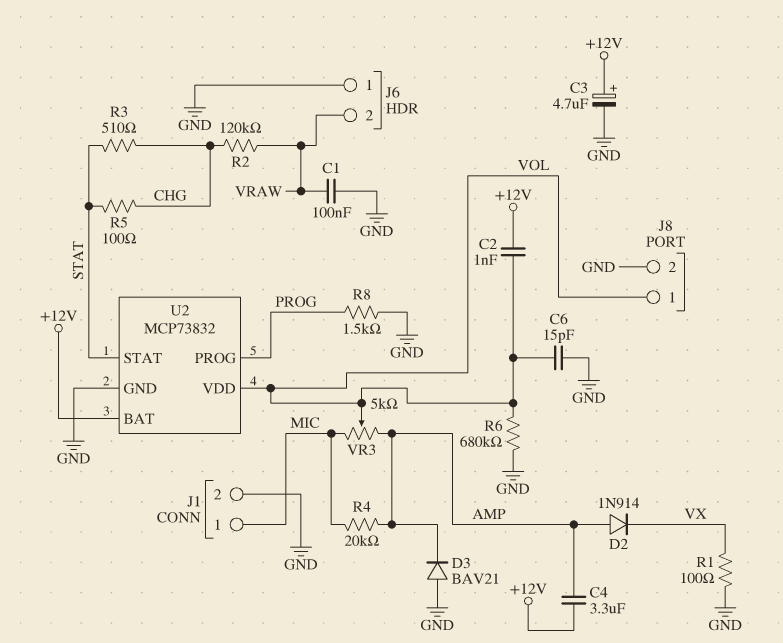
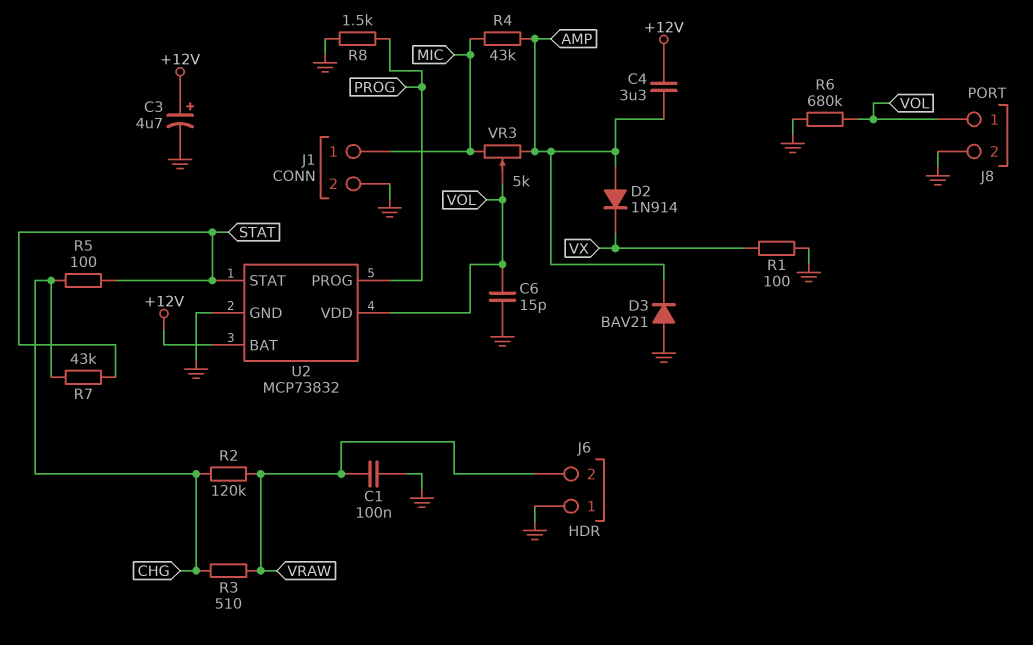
C2: 1nF (+12V, VOL) -> none
R3: 510 (CHG, STAT) -> 510 (CHG, VRAW)
R4: 20k (AMP, MIC) -> 43k (AMP, MIC)
R7: none -> 43k (CHG, STAT)

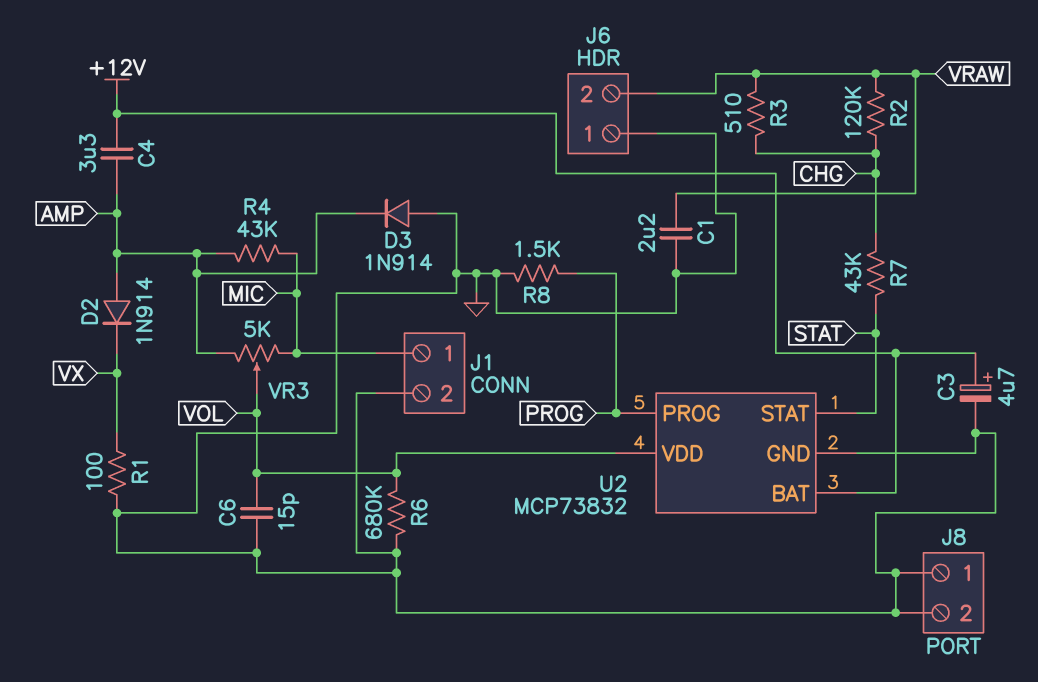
C1: 100nF (GND, VRAW) -> 2.2uF (GND, VRAW)
D3: diode BAV21 (A GND, K AMP) -> diode 1N914 (A GND, K AMP)
J8 pin 1: VOL -> GND
R5: 100 (CHG, STAT) -> none

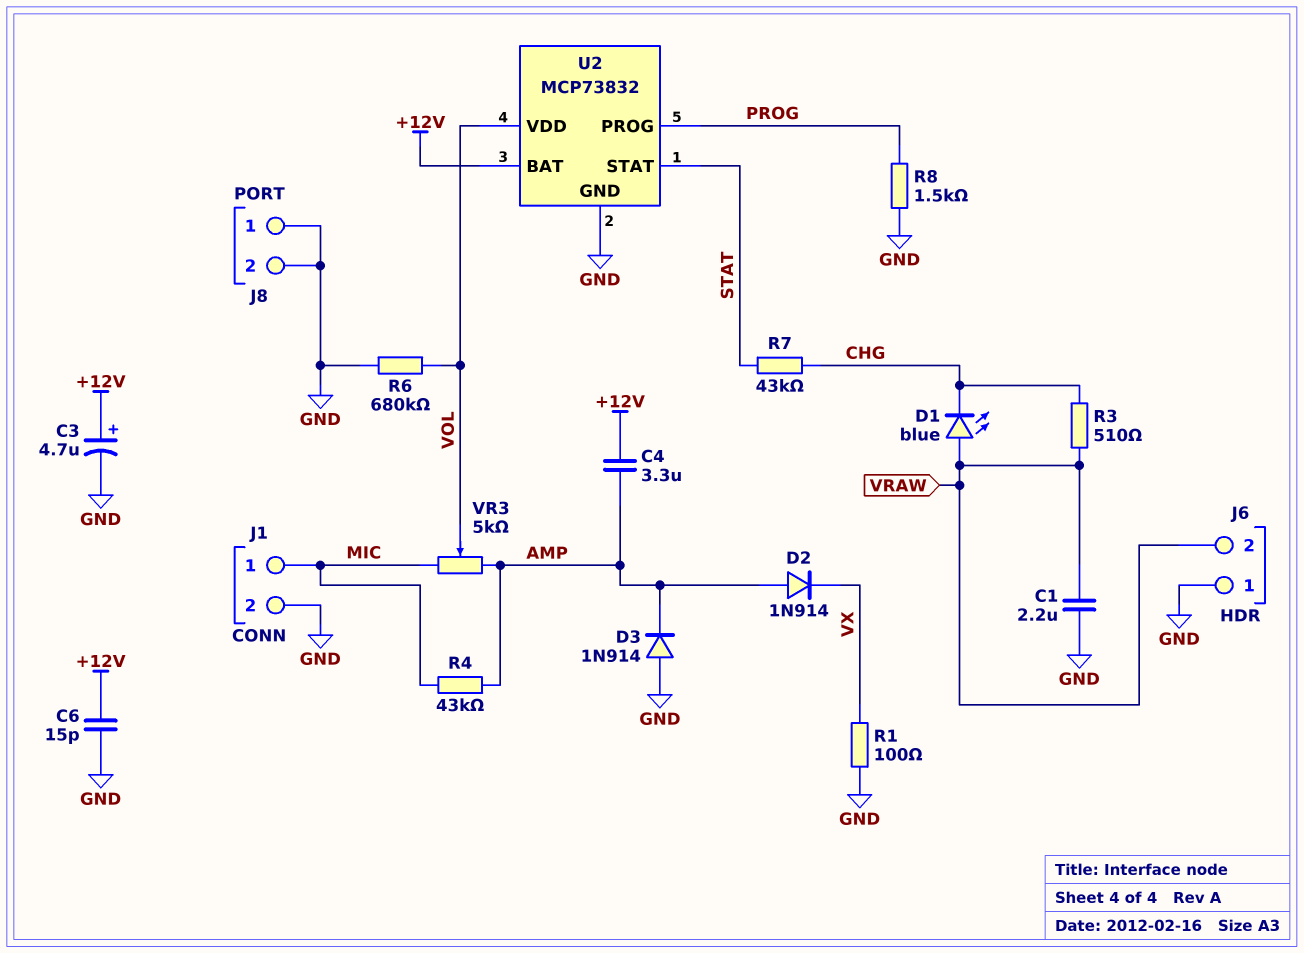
C6: 15pF (GND, VOL) -> 15pF (+12V, GND)
D1: none -> LED blue (A VRAW, K CHG)
R2: 120k (CHG, VRAW) -> none

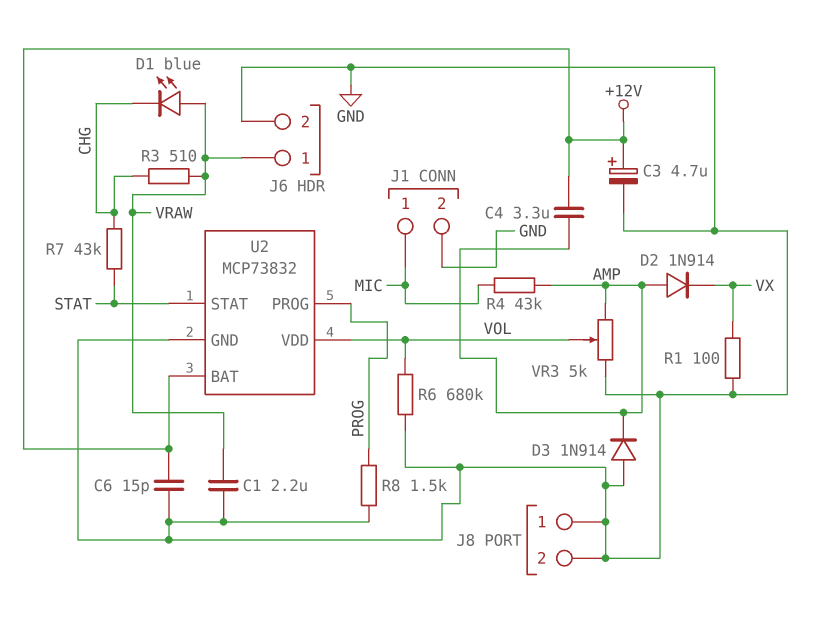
J6 pin 1: GND -> VRAW
J6 pin 2: VRAW -> GND
VR3: 5k (AMP, MIC, wiper VOL) -> 5k (AMP, GND, wiper VOL)

